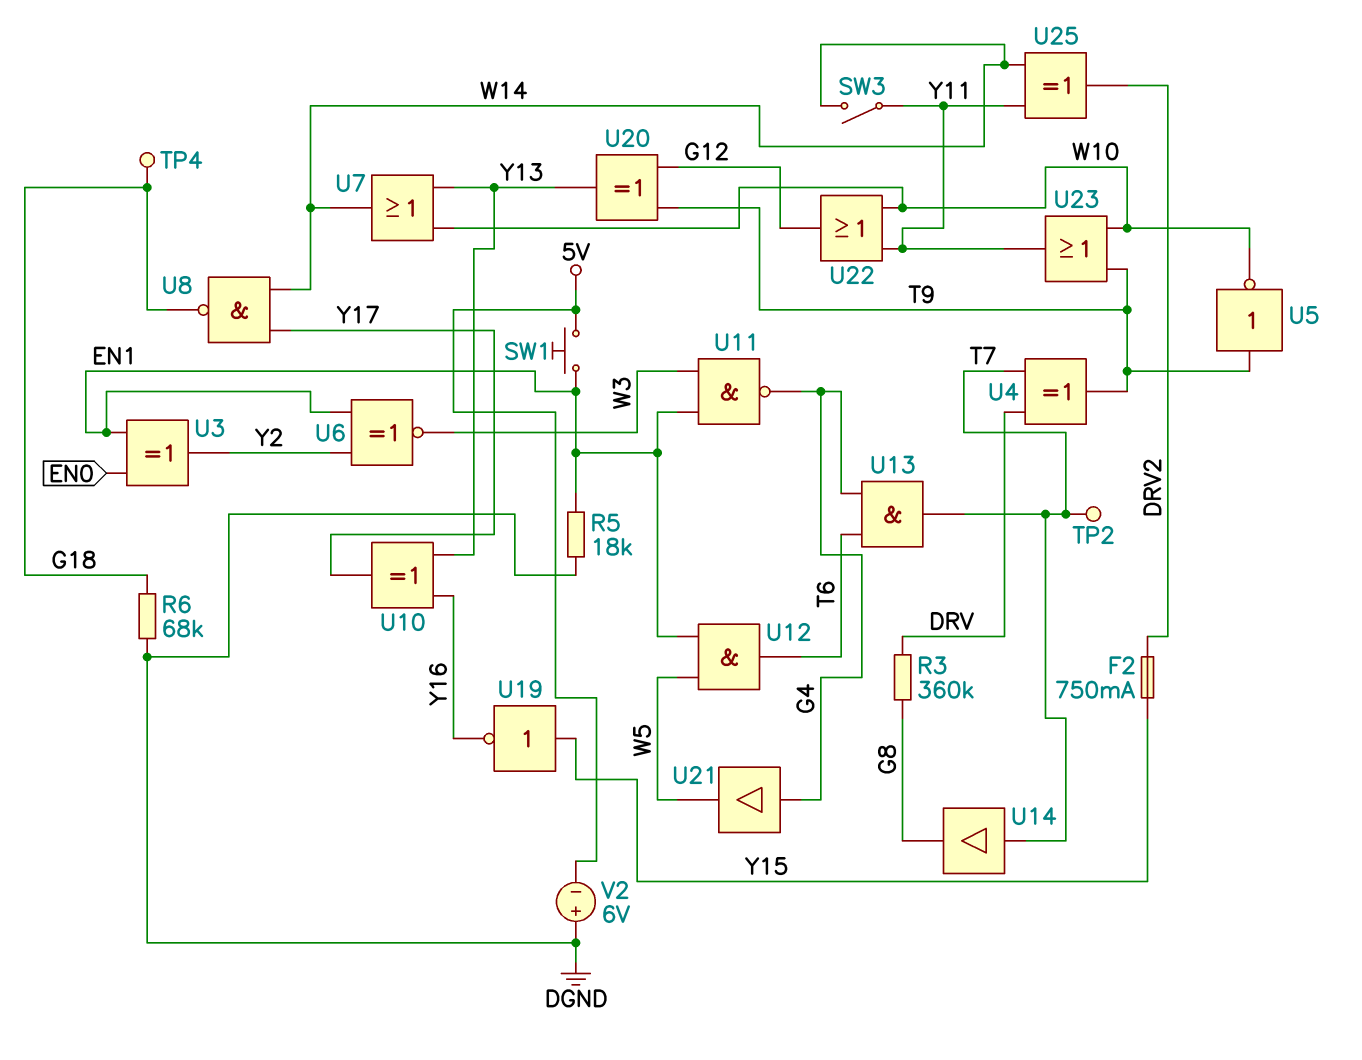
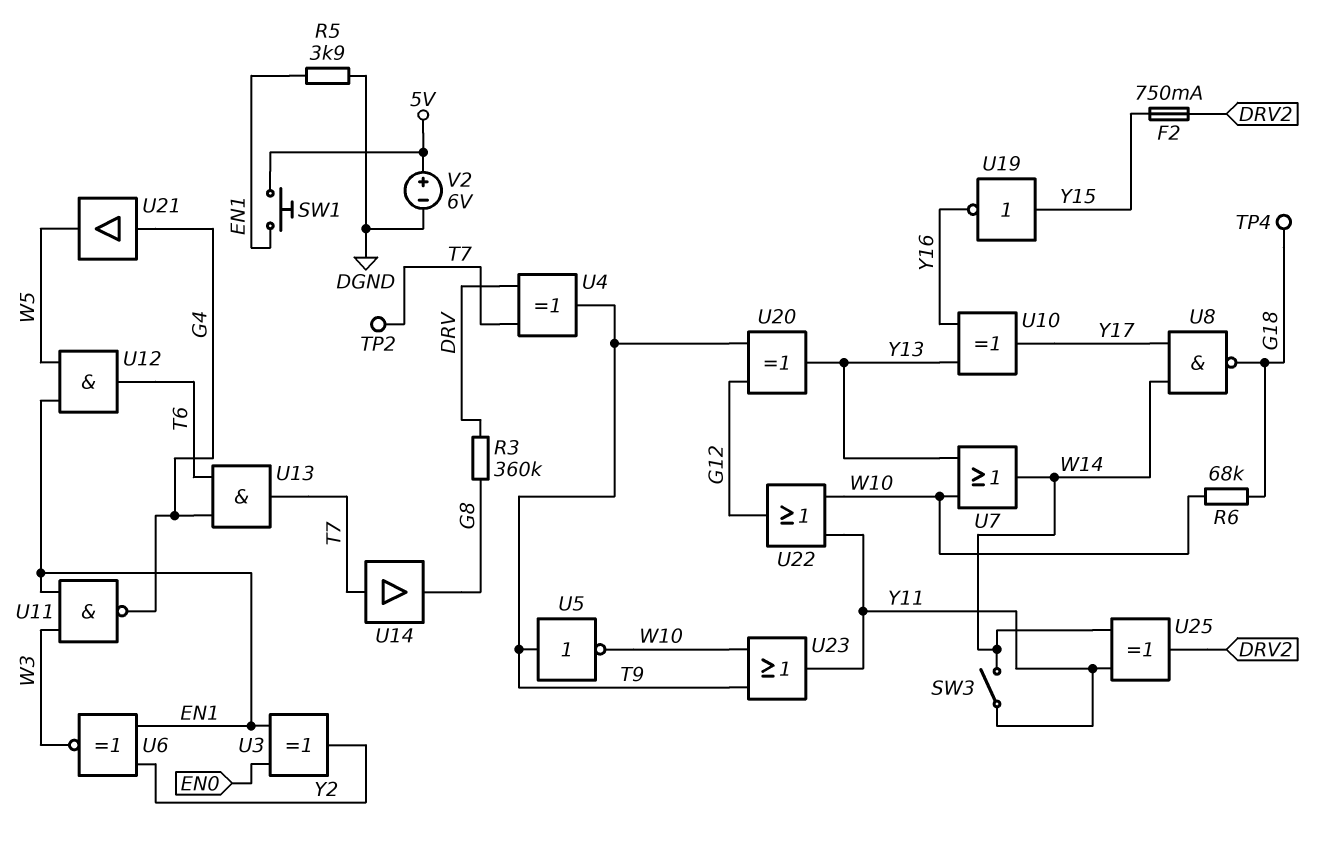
R5: 18k (DGND, EN1) -> 3.9k (DGND, EN1)
R6: 68k (DGND, G18) -> 68k (G18, W10)
V2: 6V (plus DGND, minus 5V) -> 6V (plus 5V, minus DGND)

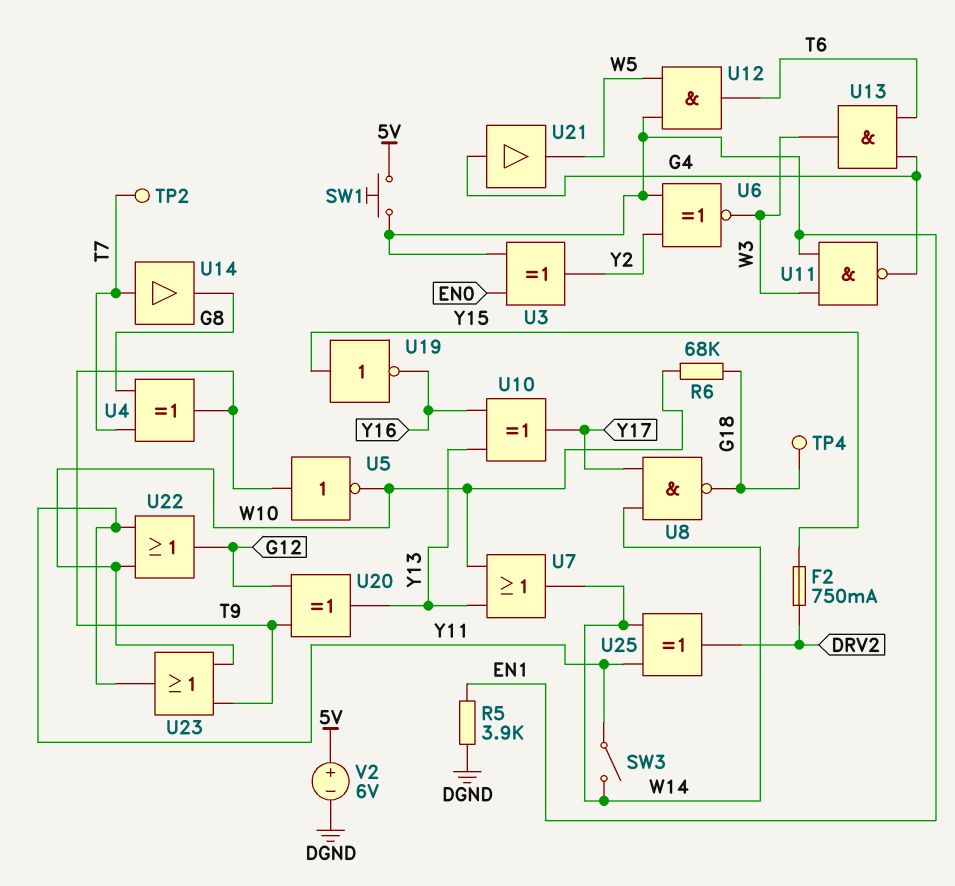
R3: 360k (DRV, G8) -> none
U4: XOR (in DRV, in T7, out T9) -> XOR (in G8, in T7, out T9)
U13: AND (in G4, in T6, out T7) -> AND (in G4, in T6, out W3)

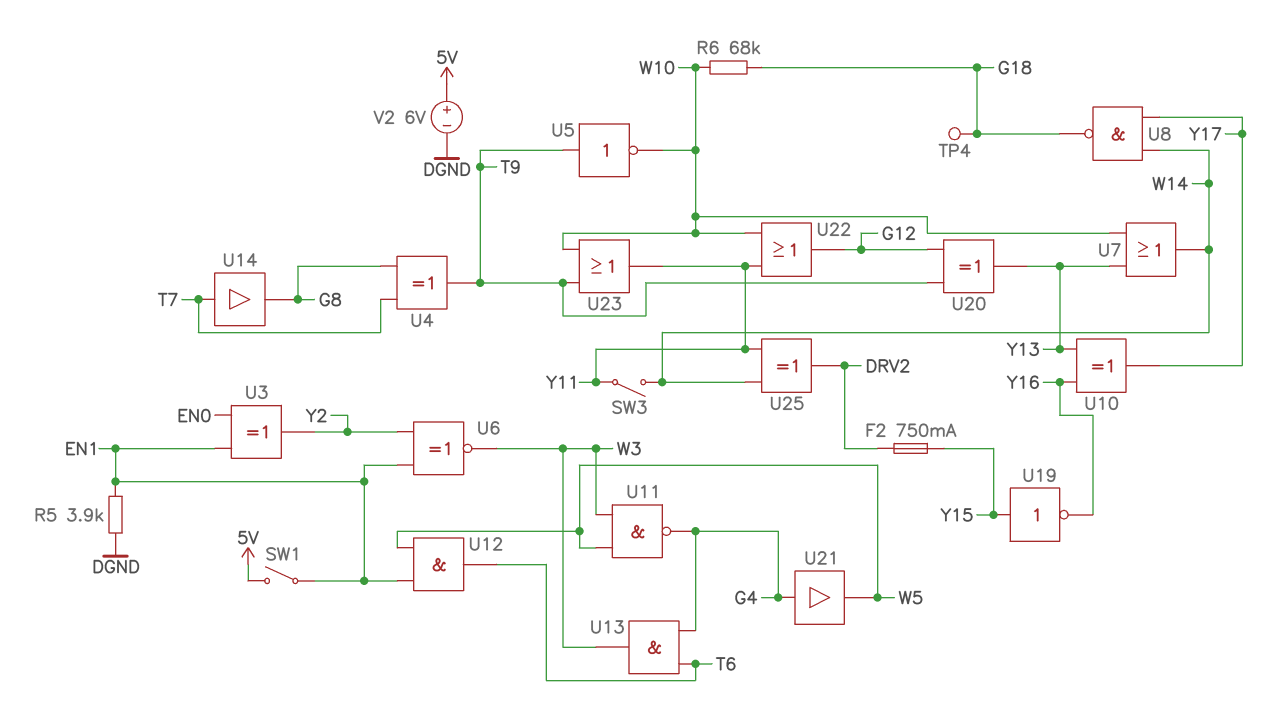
SW1: button (5V, EN1) -> switch (5V, EN1)
TP2: test point (T7) -> none
U11: NAND (in EN1, in W3, out G4) -> NAND (in W3, in W5, out G4)

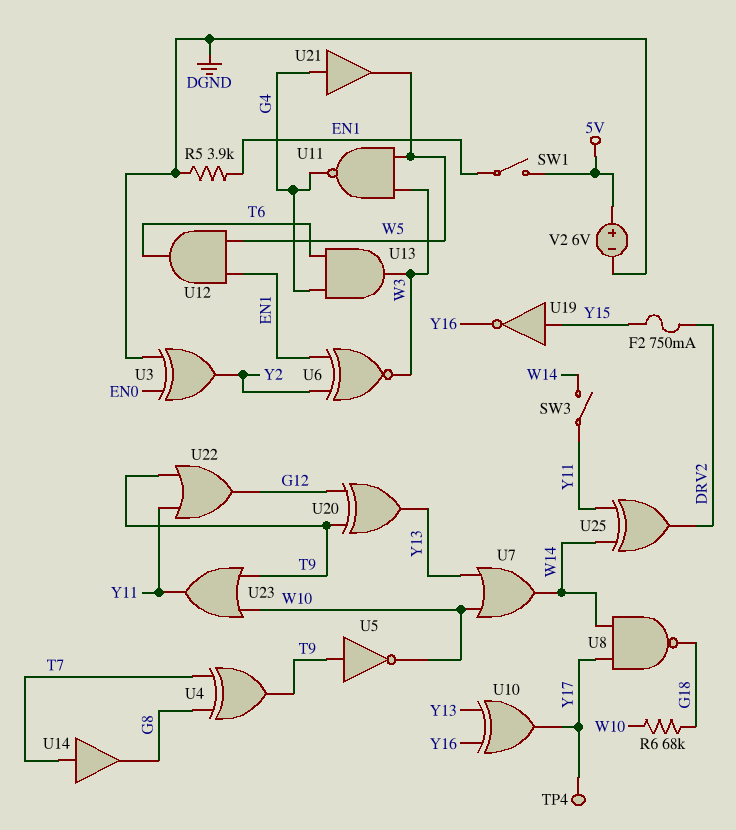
TP4: test point (G18) -> test point (Y17)
U3: XOR (in EN0, in EN1, out Y2) -> XOR (in DGND, in EN0, out Y2)
U22: OR (in W10, in Y11, out G12) -> OR (in T9, in Y11, out G12)

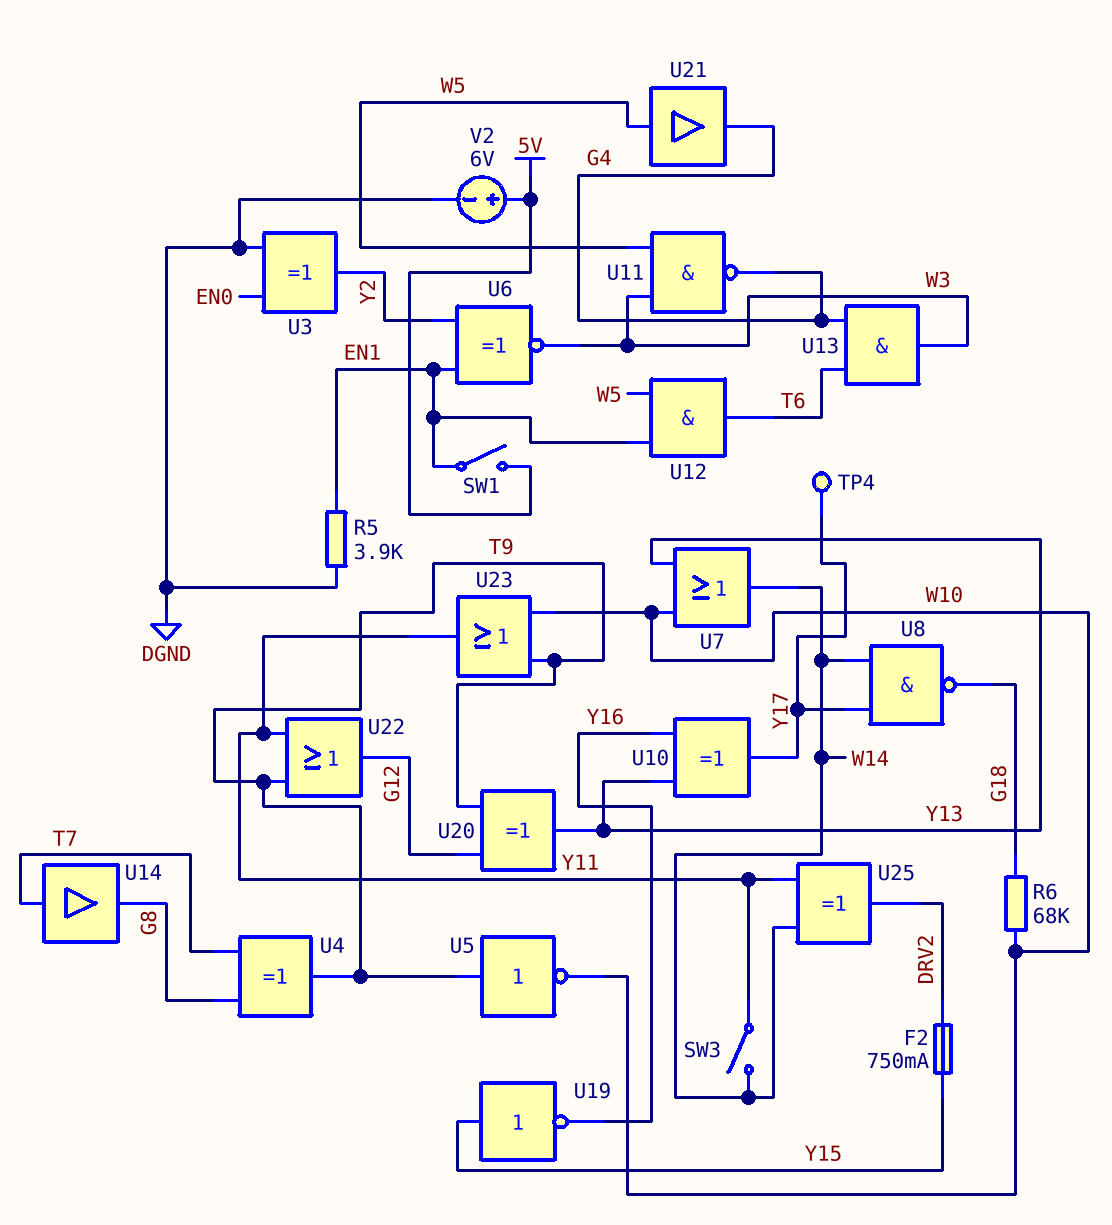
U21: buffer (in G4, out W5) -> buffer (in W5, out G4)

